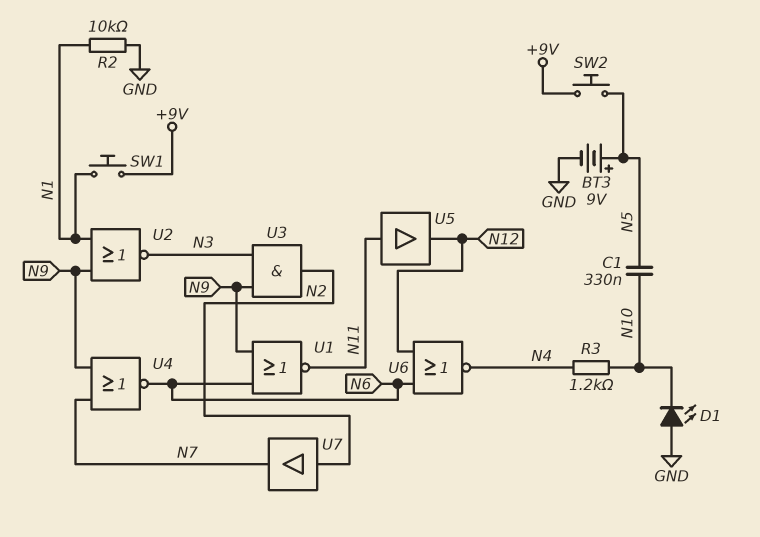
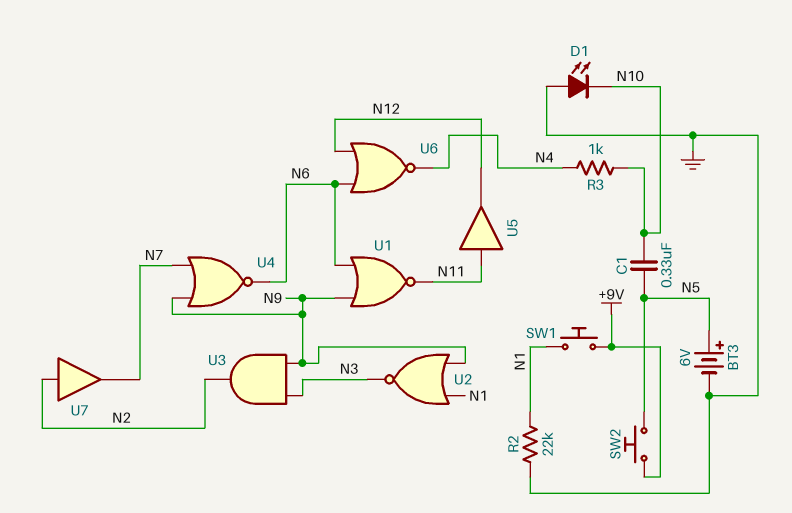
BT3: 9V (plus N5, minus GND) -> 6V (plus N5, minus GND)
R2: 10k (GND, N1) -> 22k (GND, N1)
R3: 1.2k (N4, N10) -> 1k (N4, N10)

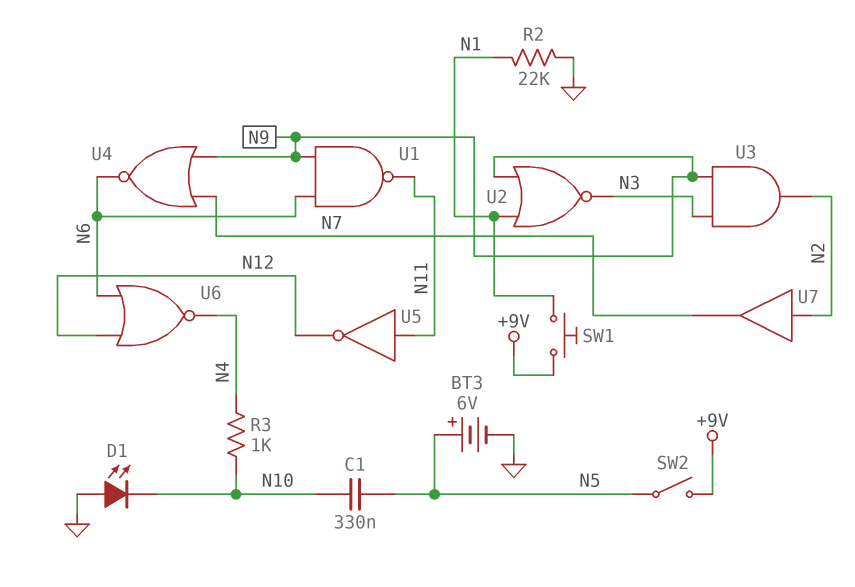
SW2: button (+9V, N5) -> switch (+9V, N5)
U1: NOR (in N6, in N9, out N11) -> NAND (in N6, in N9, out N11)
U5: buffer (in N11, out N12) -> NOT (in N11, out N12)

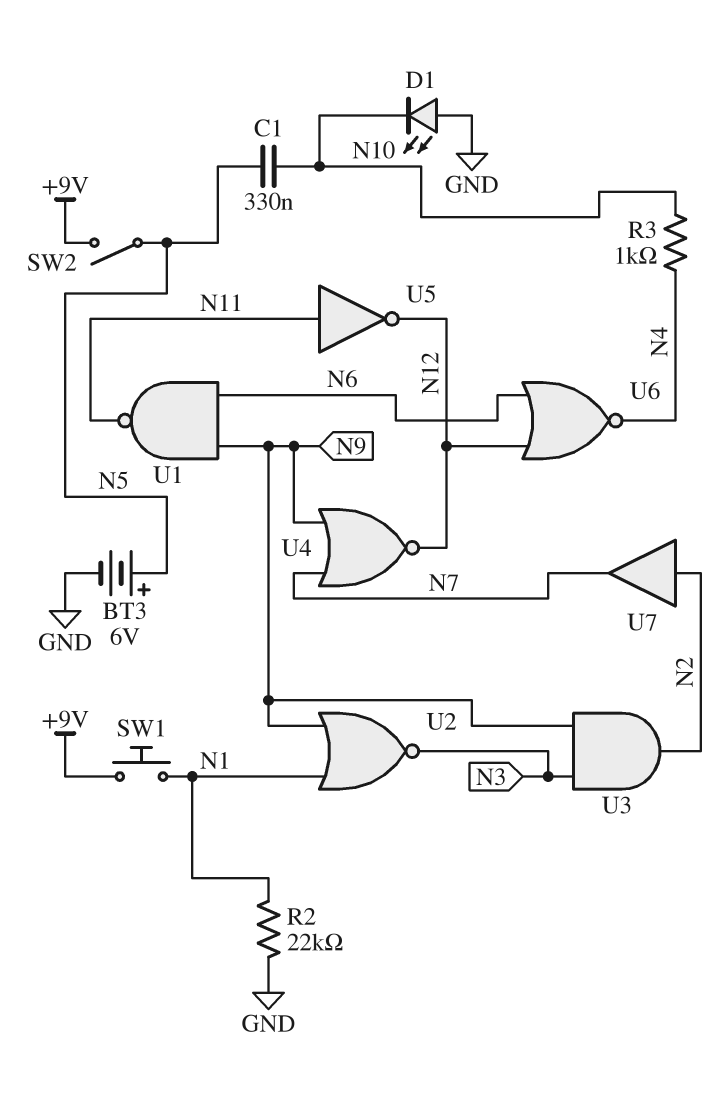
U4: NOR (in N7, in N9, out N6) -> NOR (in N7, in N9, out N12)

